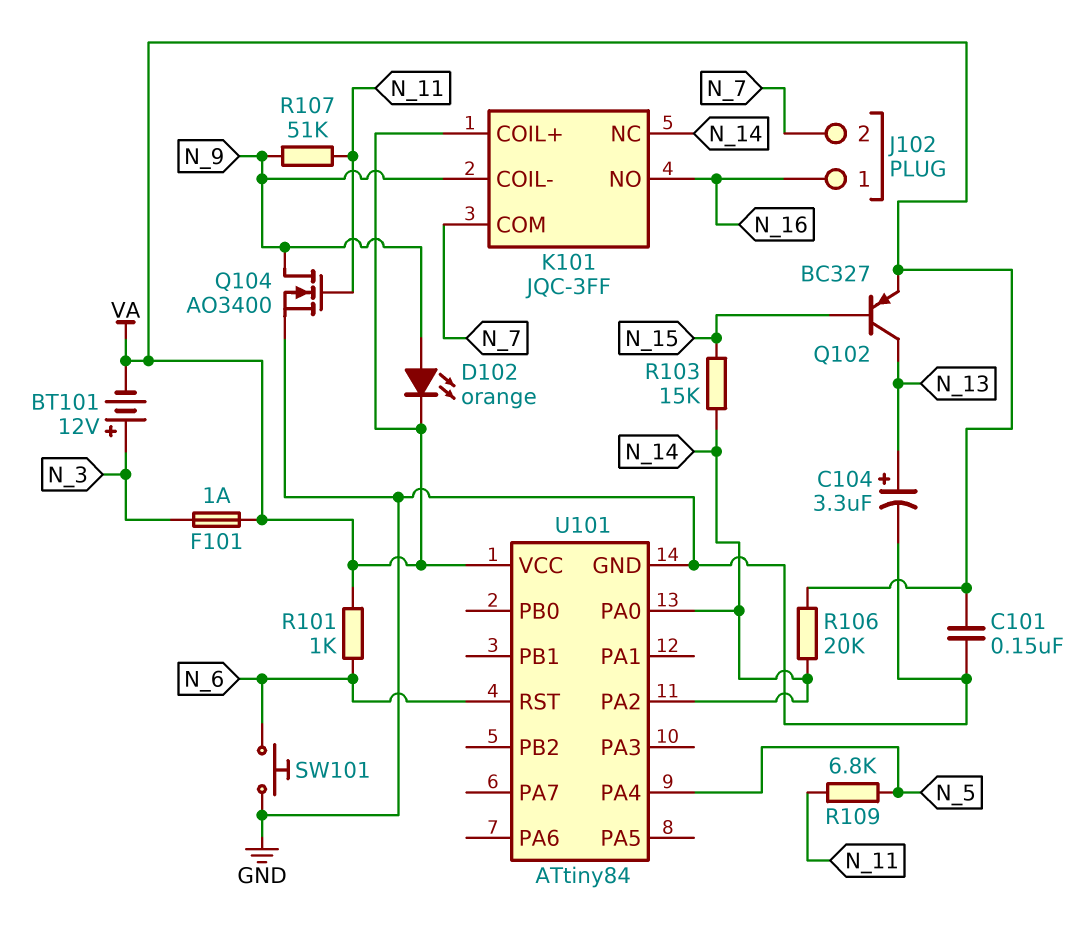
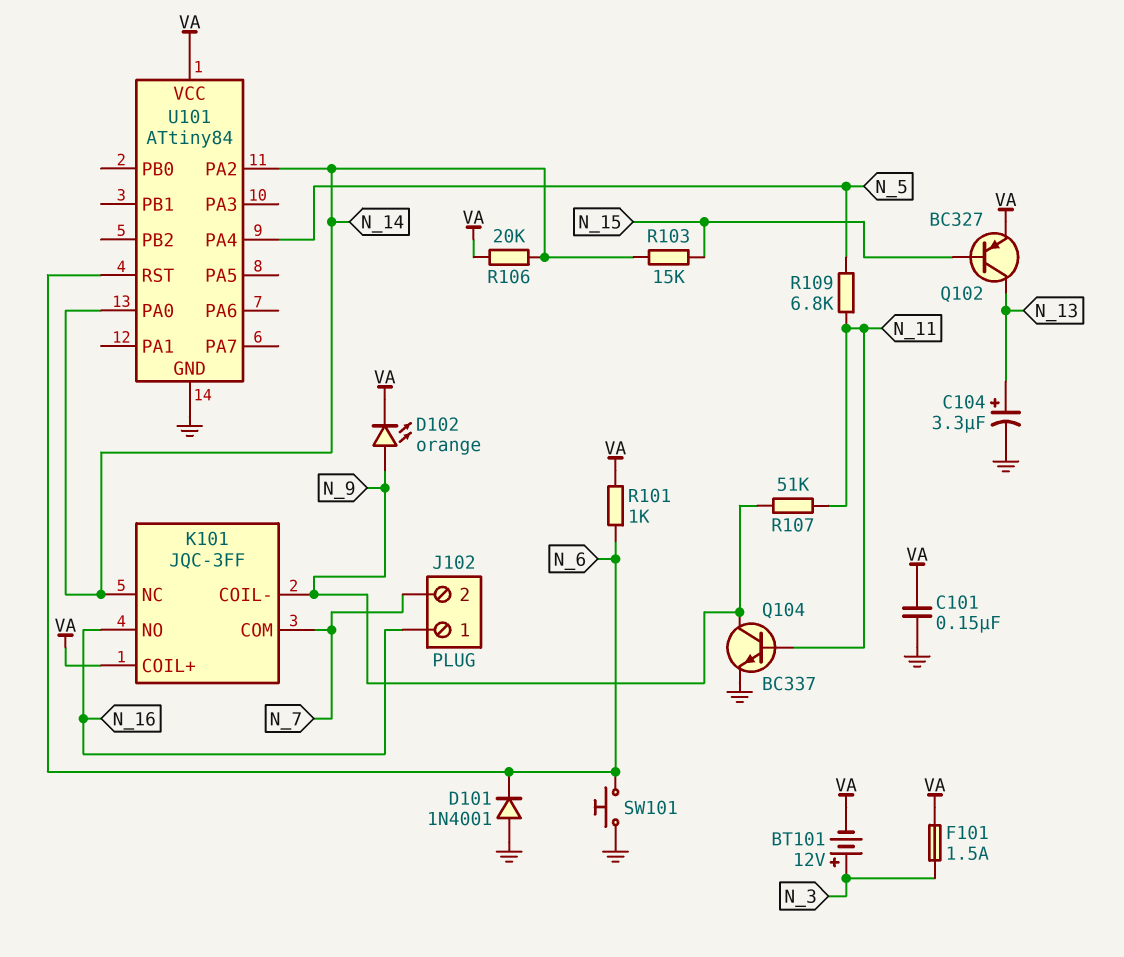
D101: none -> diode 1N4001 (A GND, K N_6)
F101: 1A (N_3, VA) -> 1.5A (N_3, VA)
Q104: NMOS AO3400 (G N_11, D N_9, S GND) -> NPN BC337 (B N_11, C N_9, E GND)

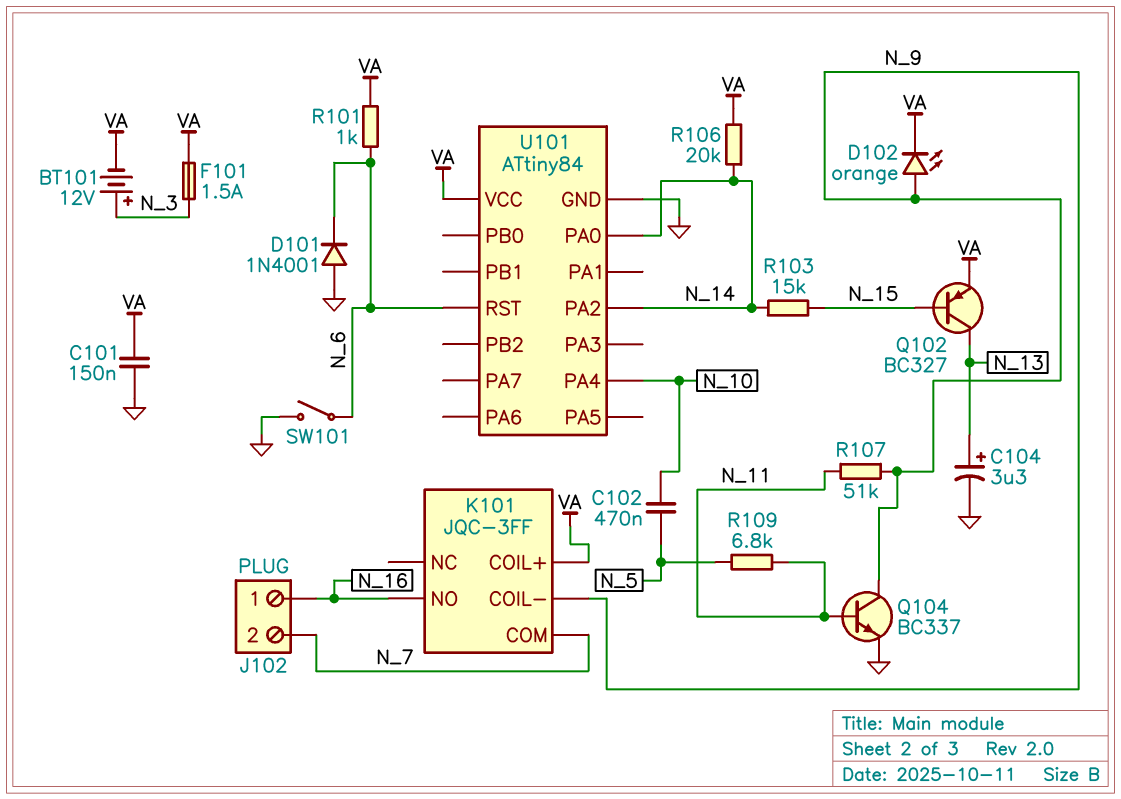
C102: none -> 470nF (N_5, N_10)
K101 pin NC: N_14 -> none
SW101: button (GND, N_6) -> switch (GND, N_6)
U101 pin PA4: N_5 -> N_10

